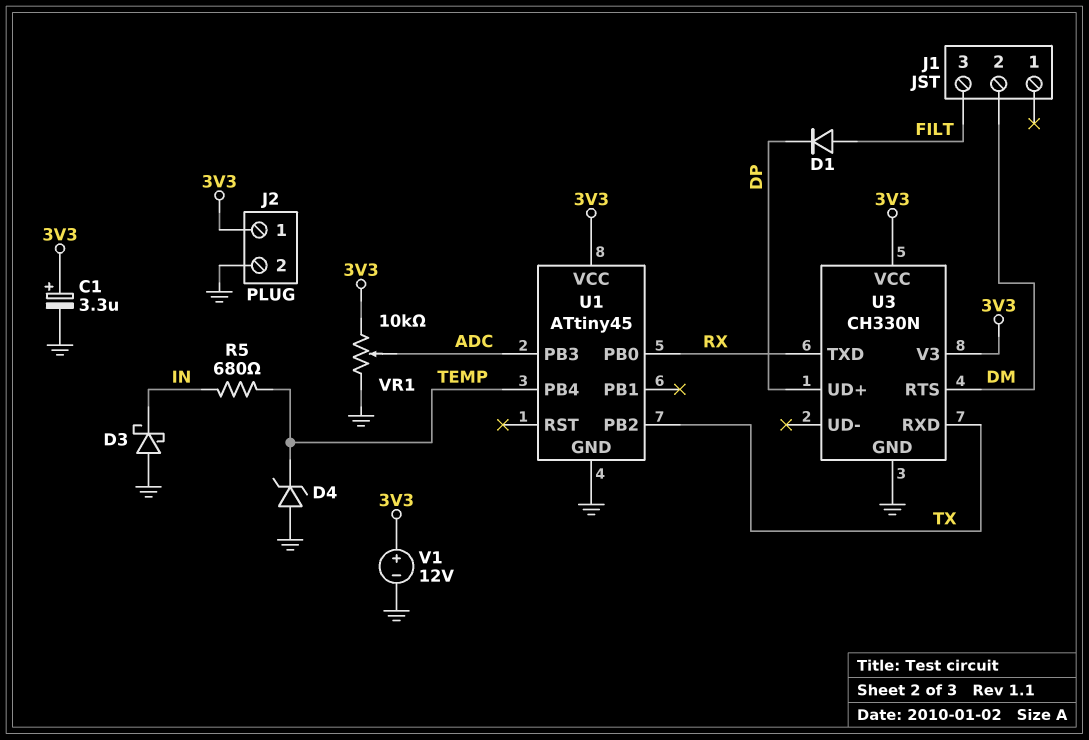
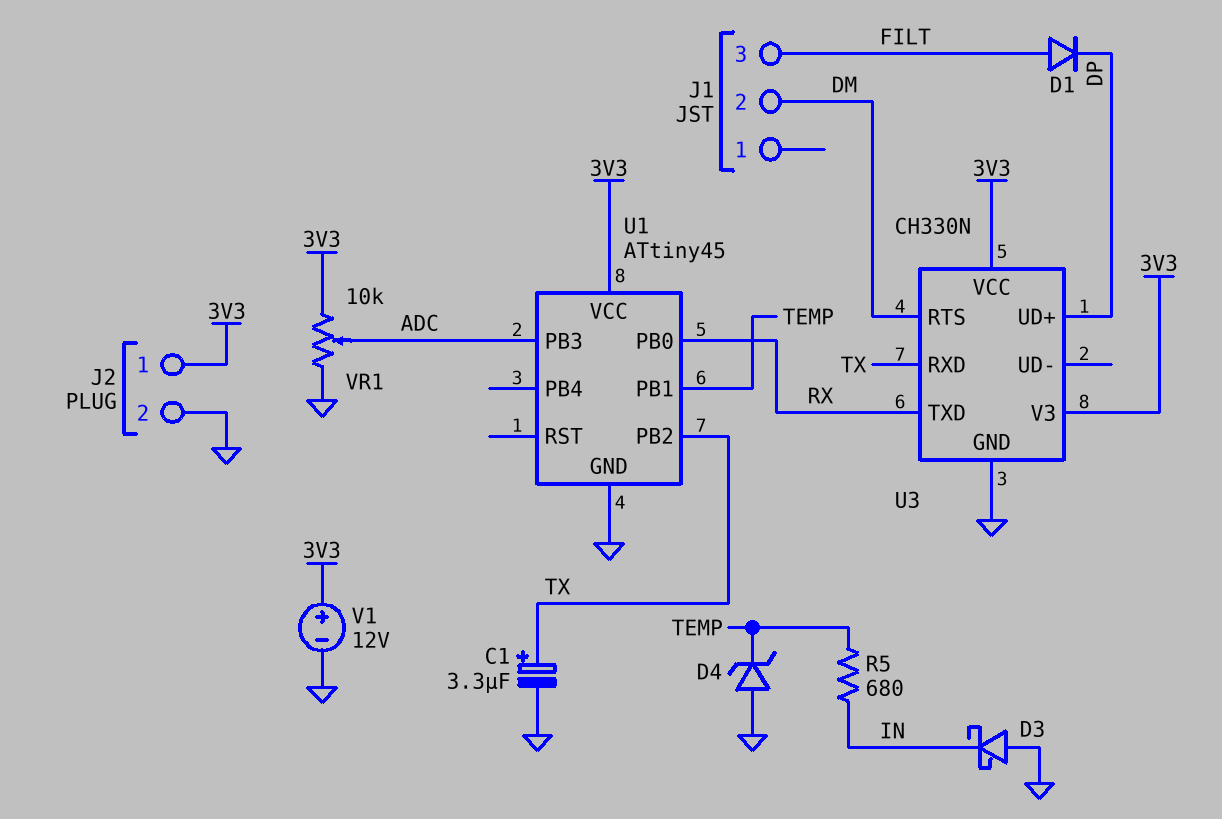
C1: 3.3uF (plus 3V3, minus GND) -> 3.3uF (plus TX, minus GND)
U1 pin PB1: none -> TEMP
U1 pin PB4: TEMP -> none

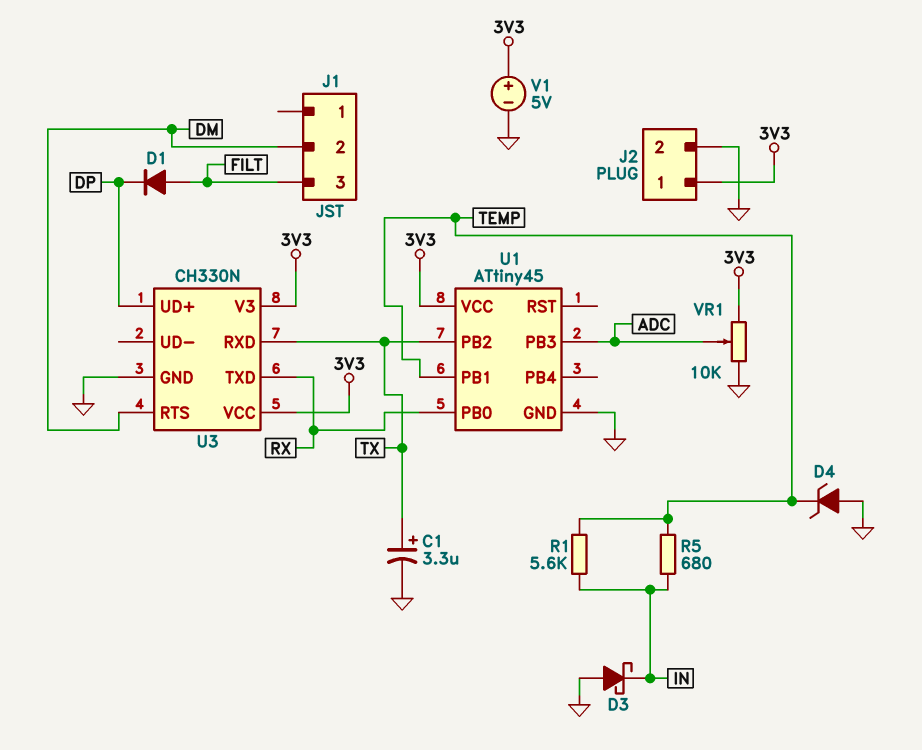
R1: none -> 5.6k (IN, TEMP)
V1: 12V (plus 3V3, minus GND) -> 5V (plus 3V3, minus GND)

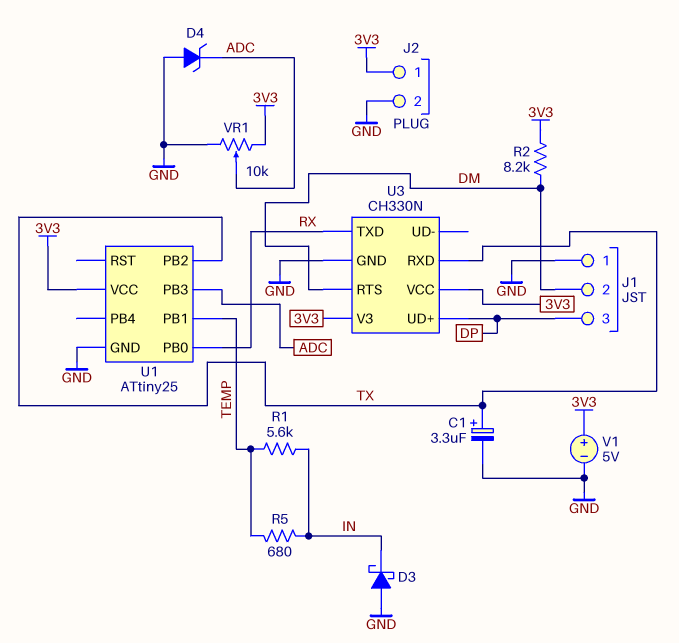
D1: diode (A FILT, K DP) -> none
D4: zener (A GND, K TEMP) -> zener (A GND, K ADC)
J1 pin 1: none -> GND
J1 pin 3: FILT -> DP
R2: none -> 8.2k (3V3, DM)
U1: ATtiny45 -> ATtiny25

